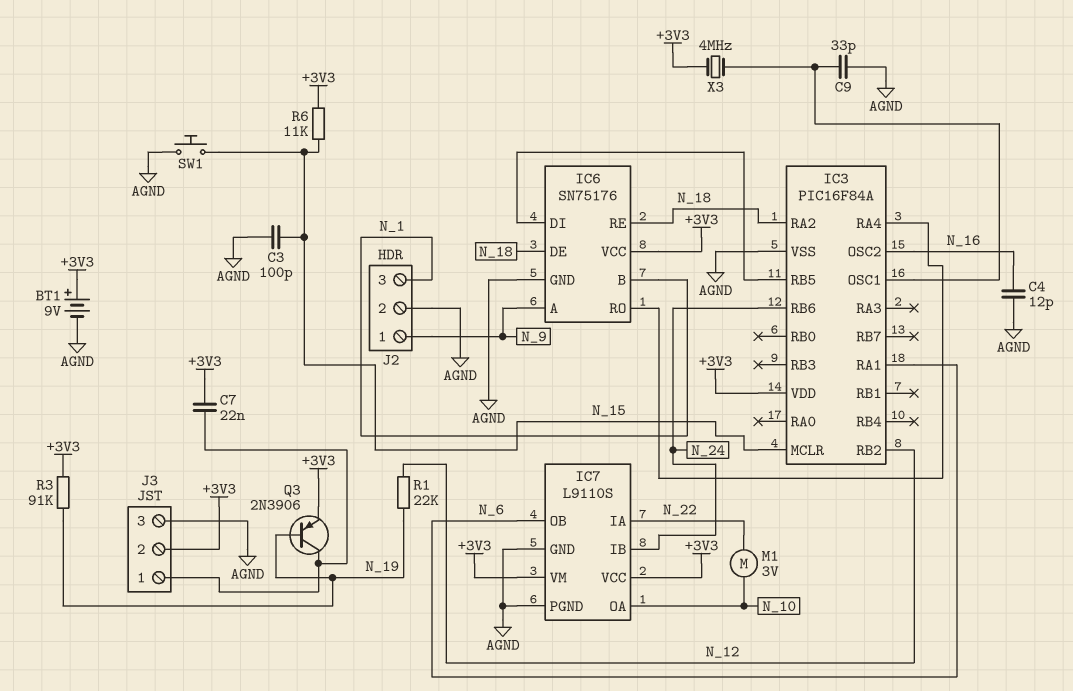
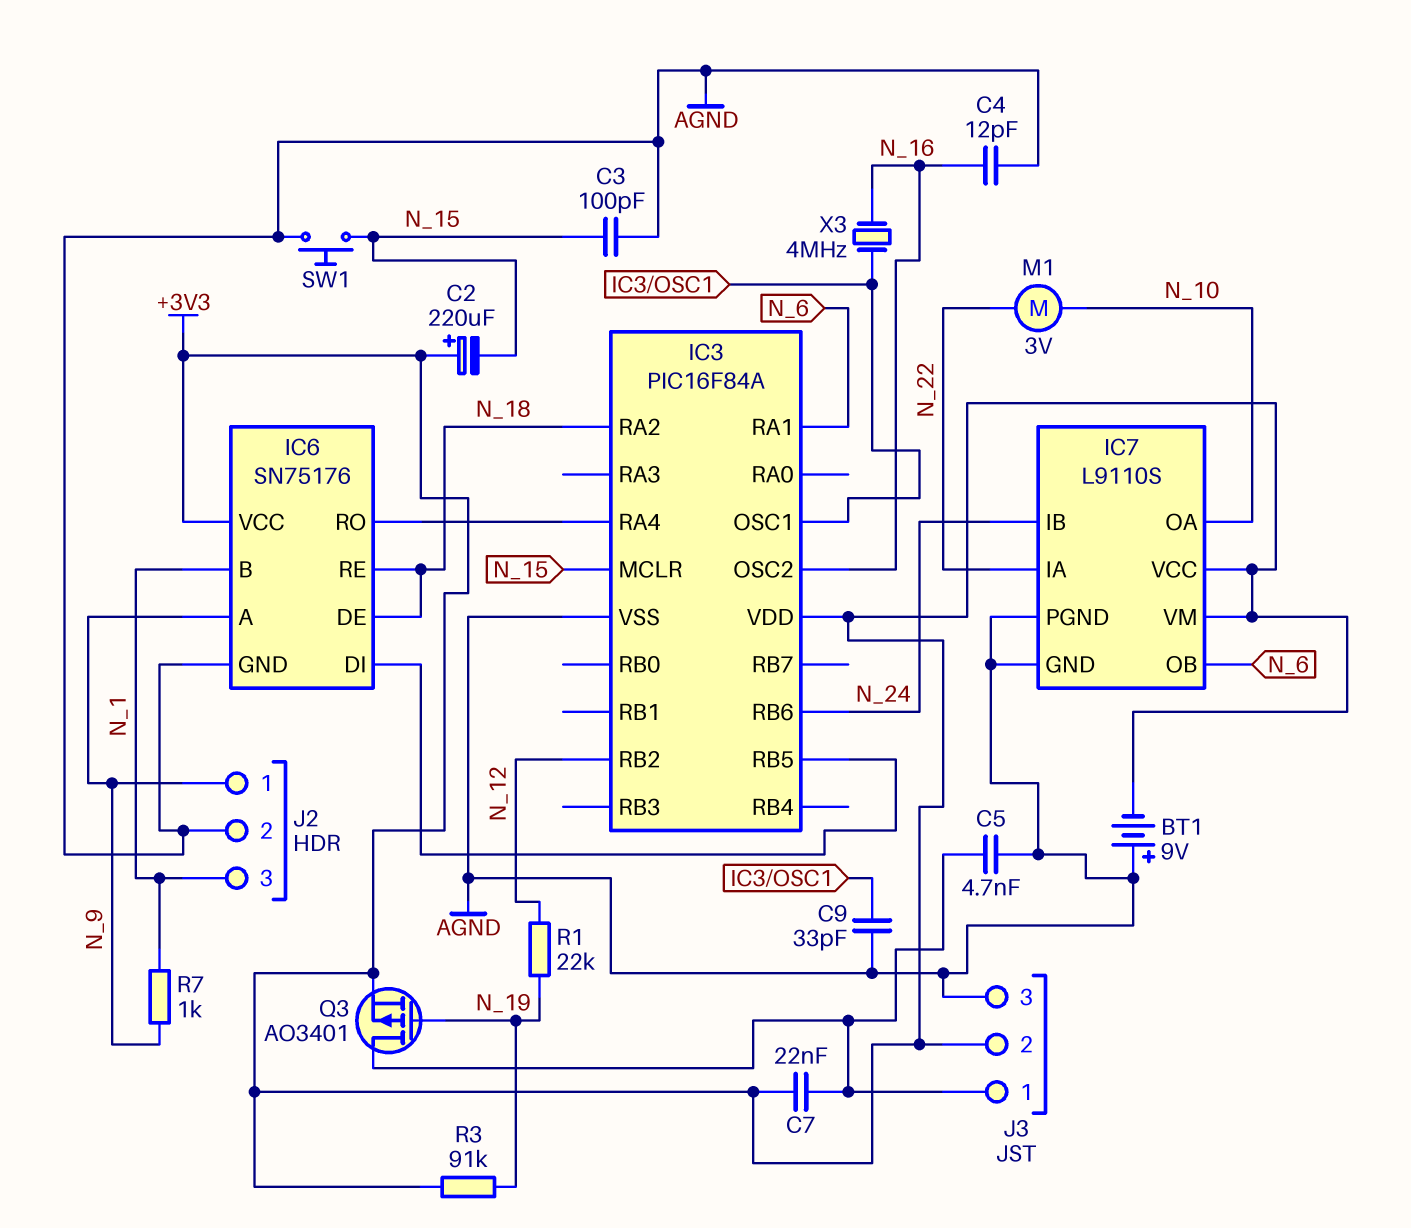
BT1: 9V (plus +3V3, minus AGND) -> 9V (plus AGND, minus +3V3)
C2: none -> 220uF (plus +3V3, minus N_15)
C5: none -> 4.7nF (AGND, J3/1)
Q3: PNP 2N3906 (B N_19, C J3/1, E +3V3) -> PMOS AO3401 (G N_19, D J3/1, S +3V3)
R6: 11k (+3V3, N_15) -> none
R7: none -> 1k (N_1, N_9)
X3: 4MHz (+3V3, IC3/OSC1) -> 4MHz (IC3/OSC1, N_16)

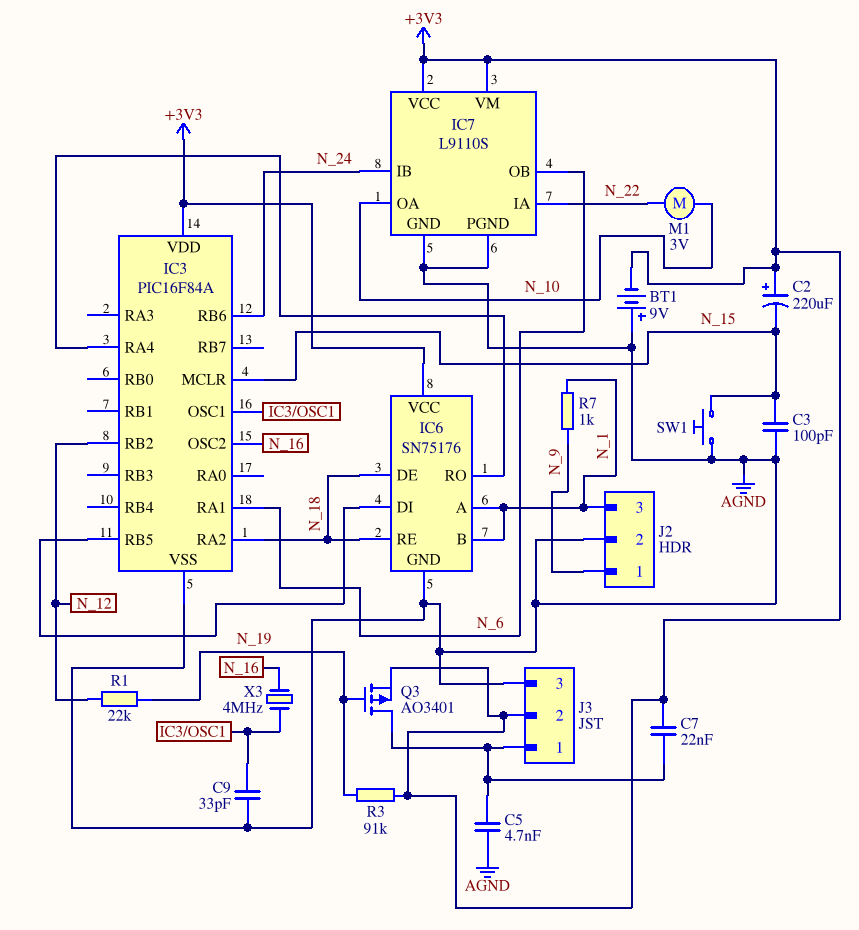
C4: 12pF (AGND, N_16) -> none
IC6 pin A: N_9 -> N_1

